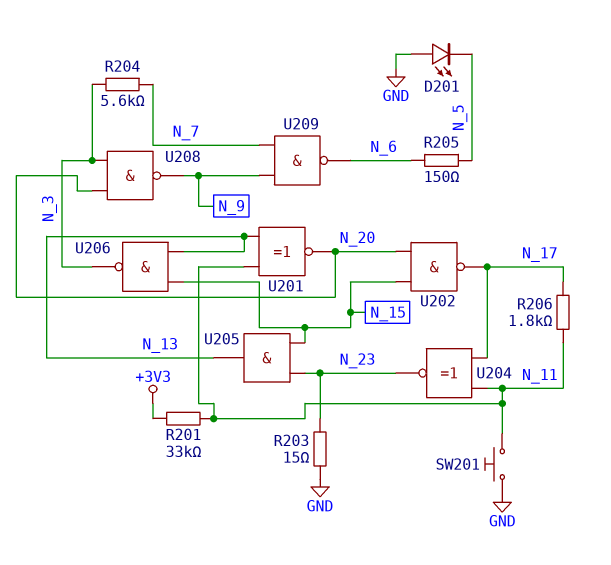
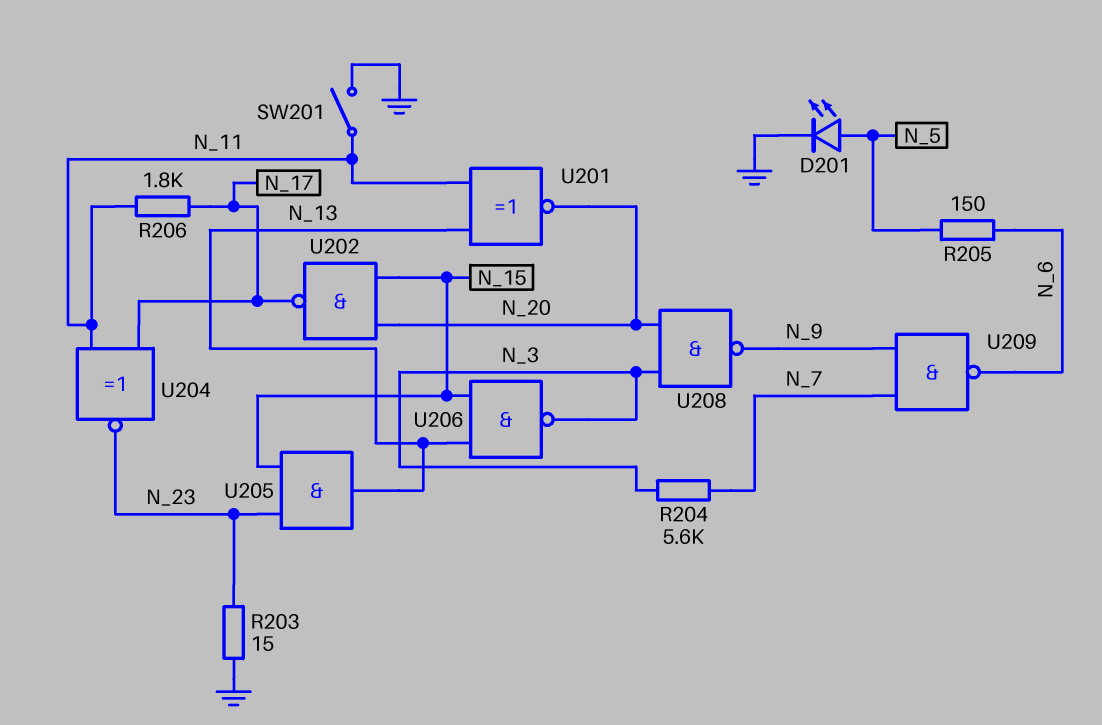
D201: LED (A GND, K N_5) -> LED (A N_5, K GND)
R201: 33k (+3V3, N_11) -> none
SW201: button (GND, N_11) -> switch (GND, N_11)

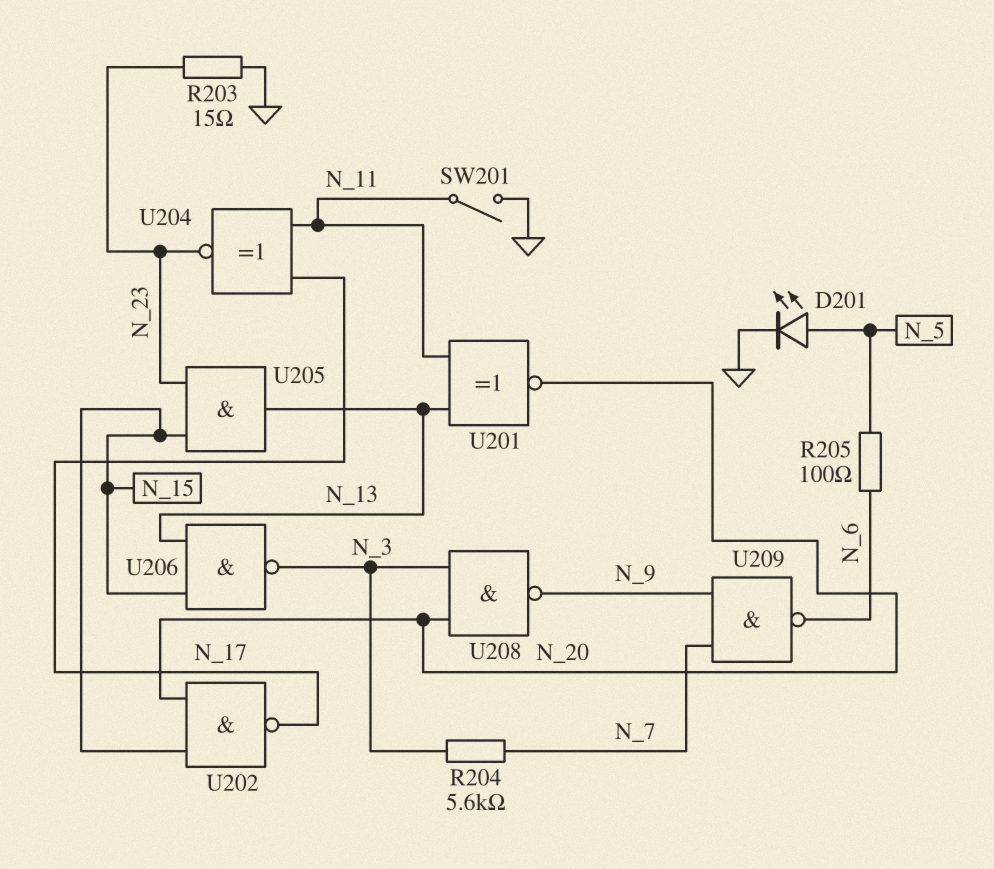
R205: 150 (N_5, N_6) -> 100 (N_5, N_6)
R206: 1.8k (N_11, N_17) -> none

